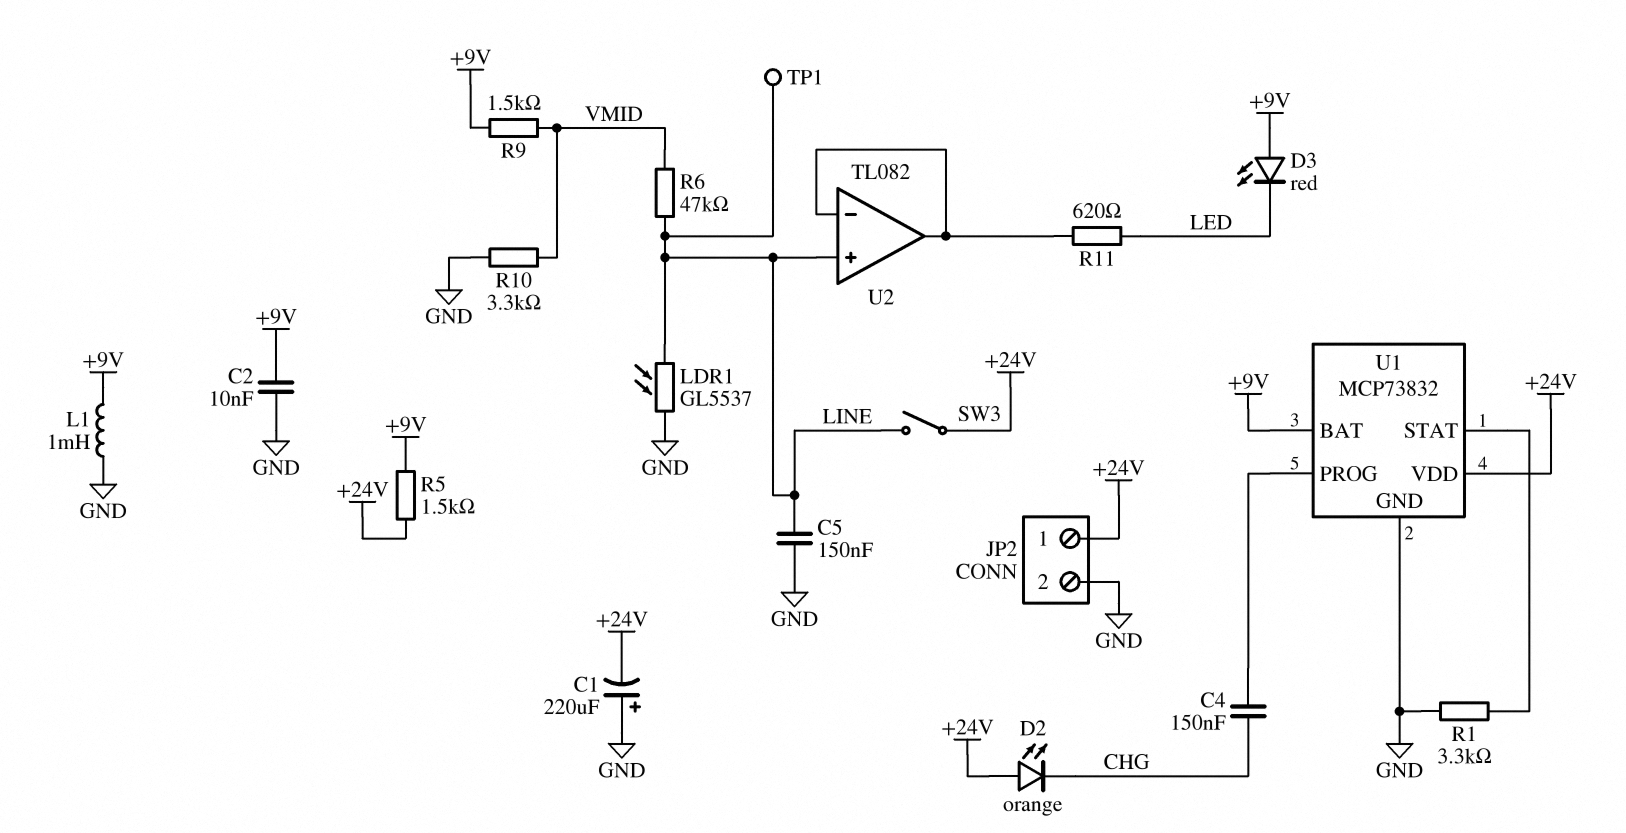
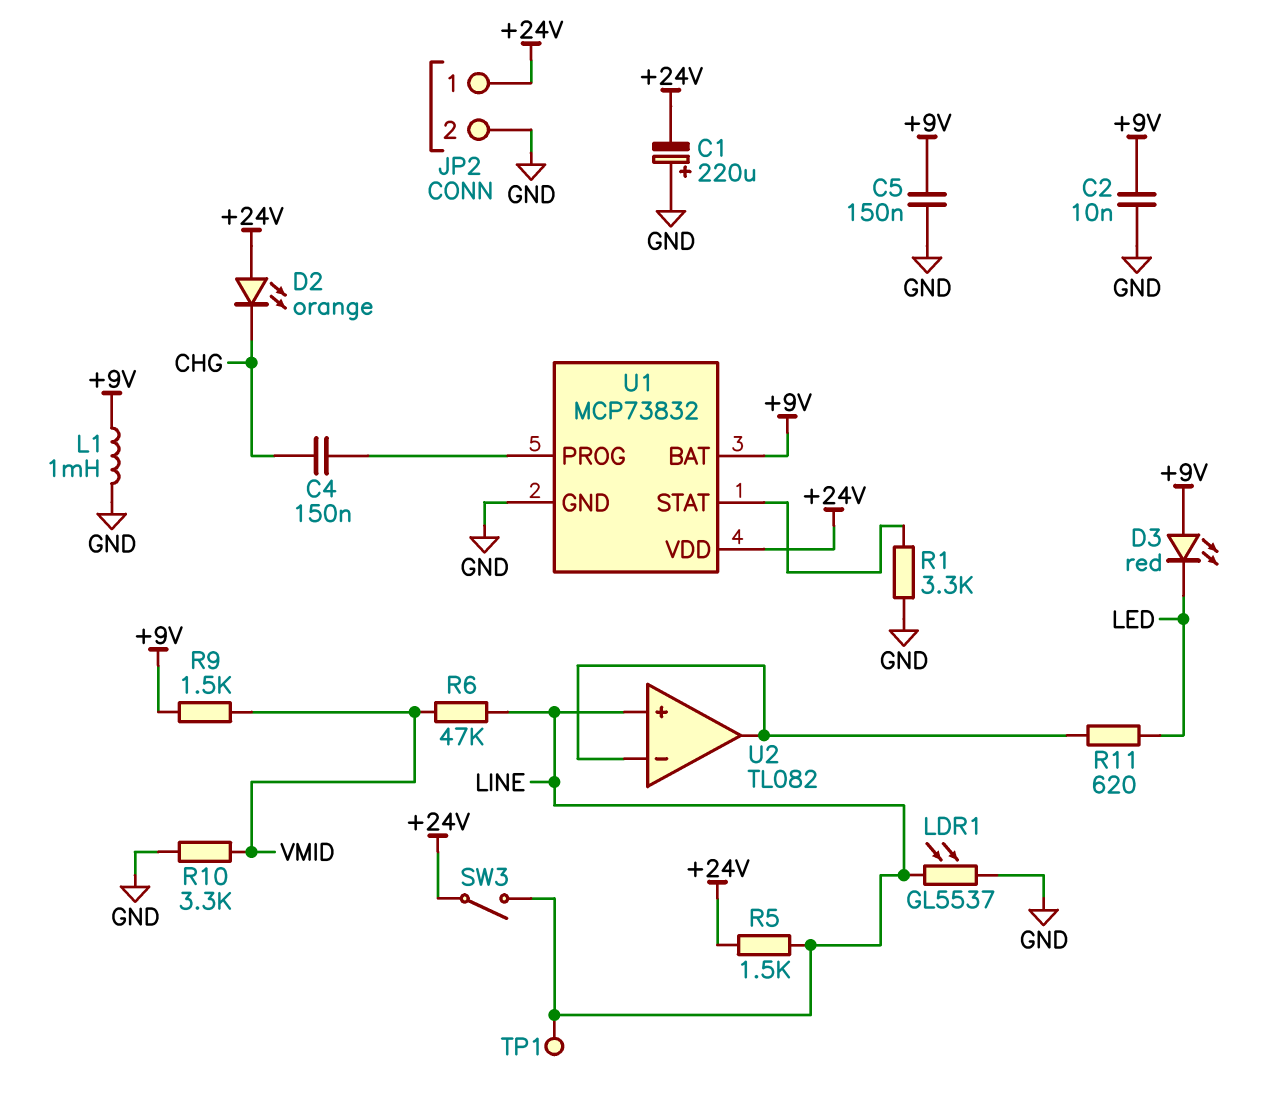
C5: 150nF (GND, LINE) -> 150nF (+9V, GND)
R5: 1.5k (+9V, +24V) -> 1.5k (+24V, LINE)

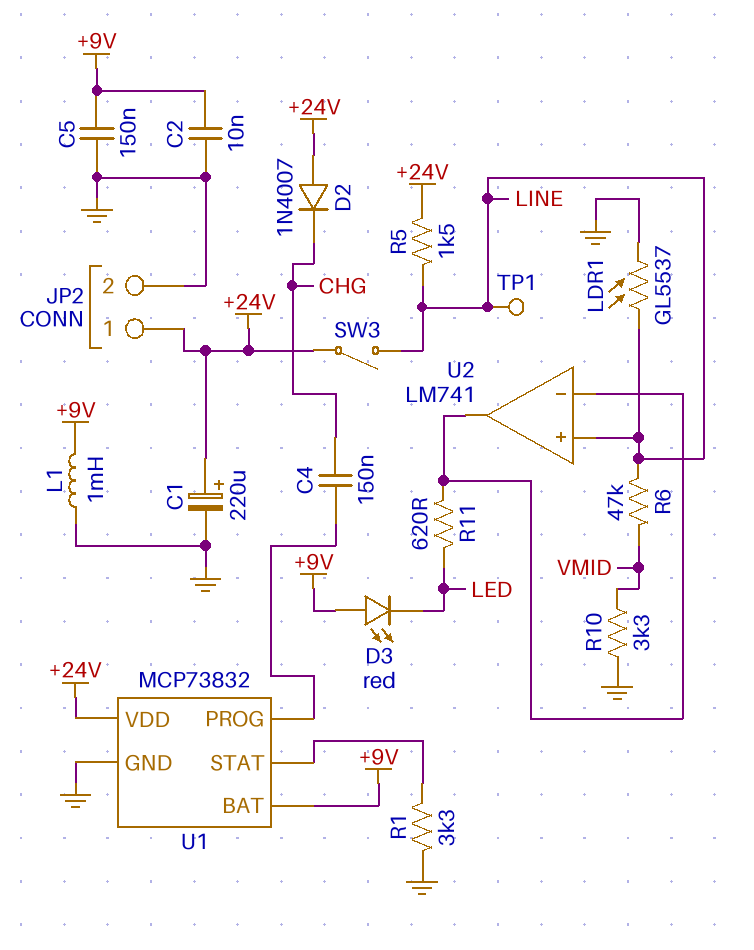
C1: 220uF (plus GND, minus +24V) -> 220uF (plus +24V, minus GND)
D2: LED orange (A +24V, K CHG) -> diode 1N4007 (A +24V, K CHG)
R9: 1.5k (+9V, VMID) -> none
U2: TL082 -> LM741

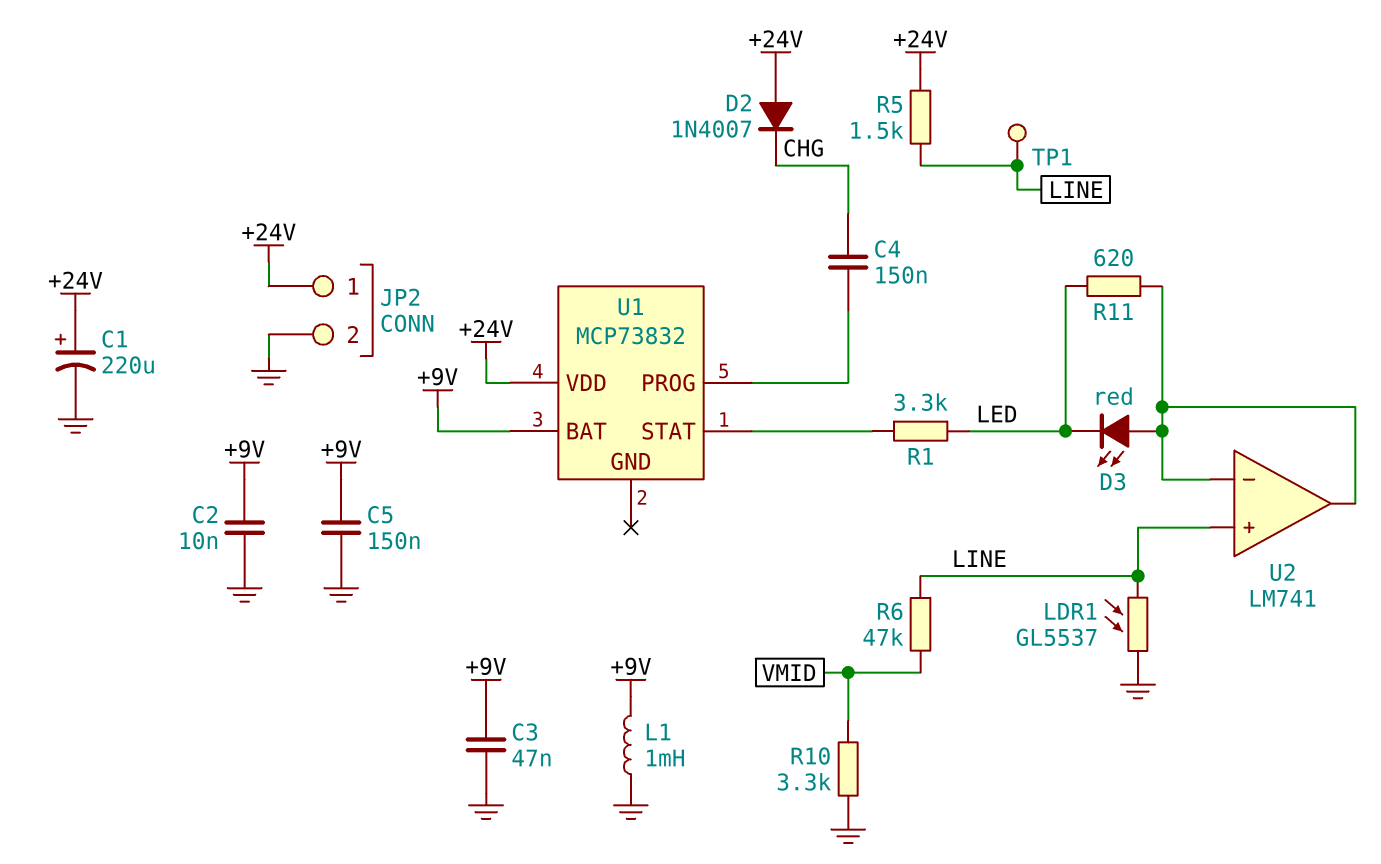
C3: none -> 47nF (+9V, GND)
D3: LED red (A +9V, K LED) -> LED red (A U2/in-, K LED)
R1: 3.3k (GND, U1/STAT) -> 3.3k (LED, U1/STAT)
SW3: switch (+24V, LINE) -> none
U1 pin GND: GND -> none

